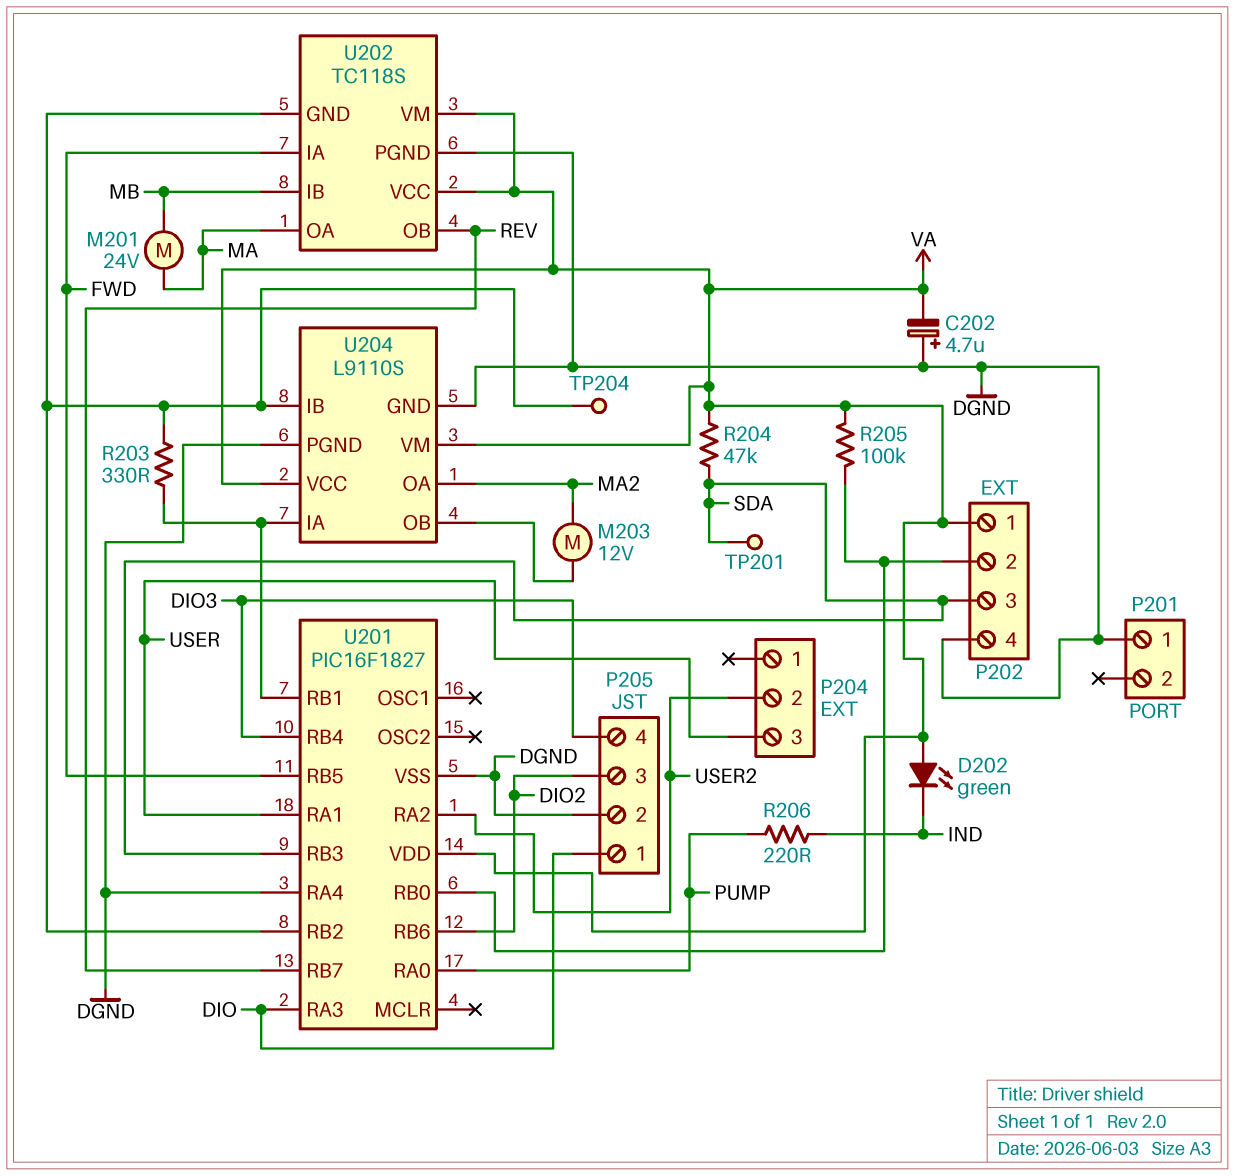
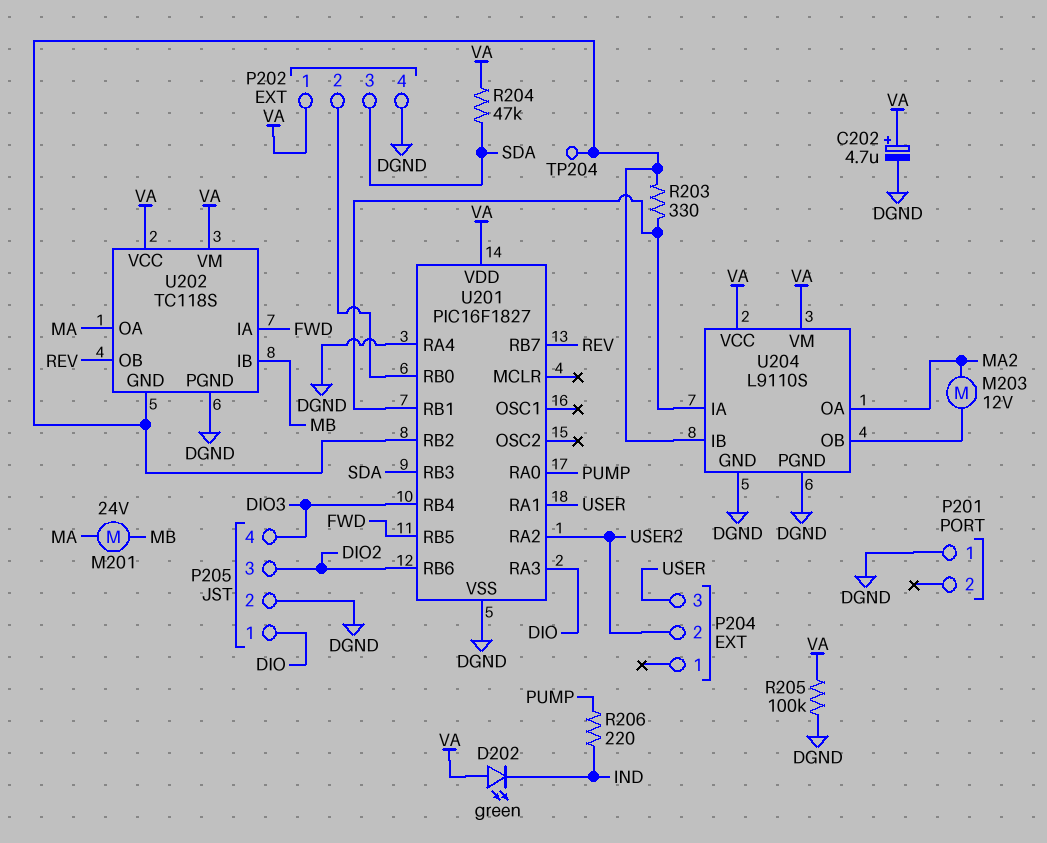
C202: 4.7uF (plus DGND, minus VA) -> 4.7uF (plus VA, minus DGND)
R205: 100k (P202/2, VA) -> 100k (DGND, VA)
TP201: test point (SDA) -> none

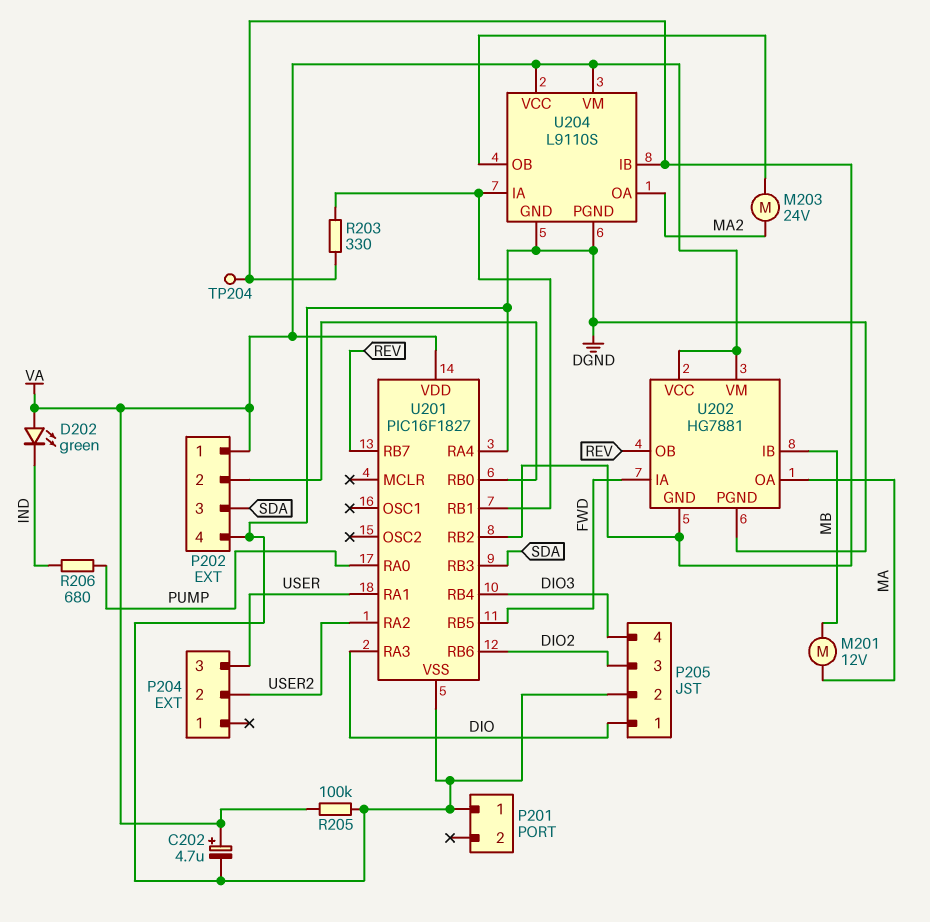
M201: motor 24V (MA, MB) -> motor 12V (MA, MB)
M203: motor 12V (MA2, U204/OB) -> motor 24V (MA2, U204/OB)
R204: 47k (SDA, VA) -> none
R206: 220 (IND, PUMP) -> 680 (IND, PUMP)
U202: TC118S -> HG7881

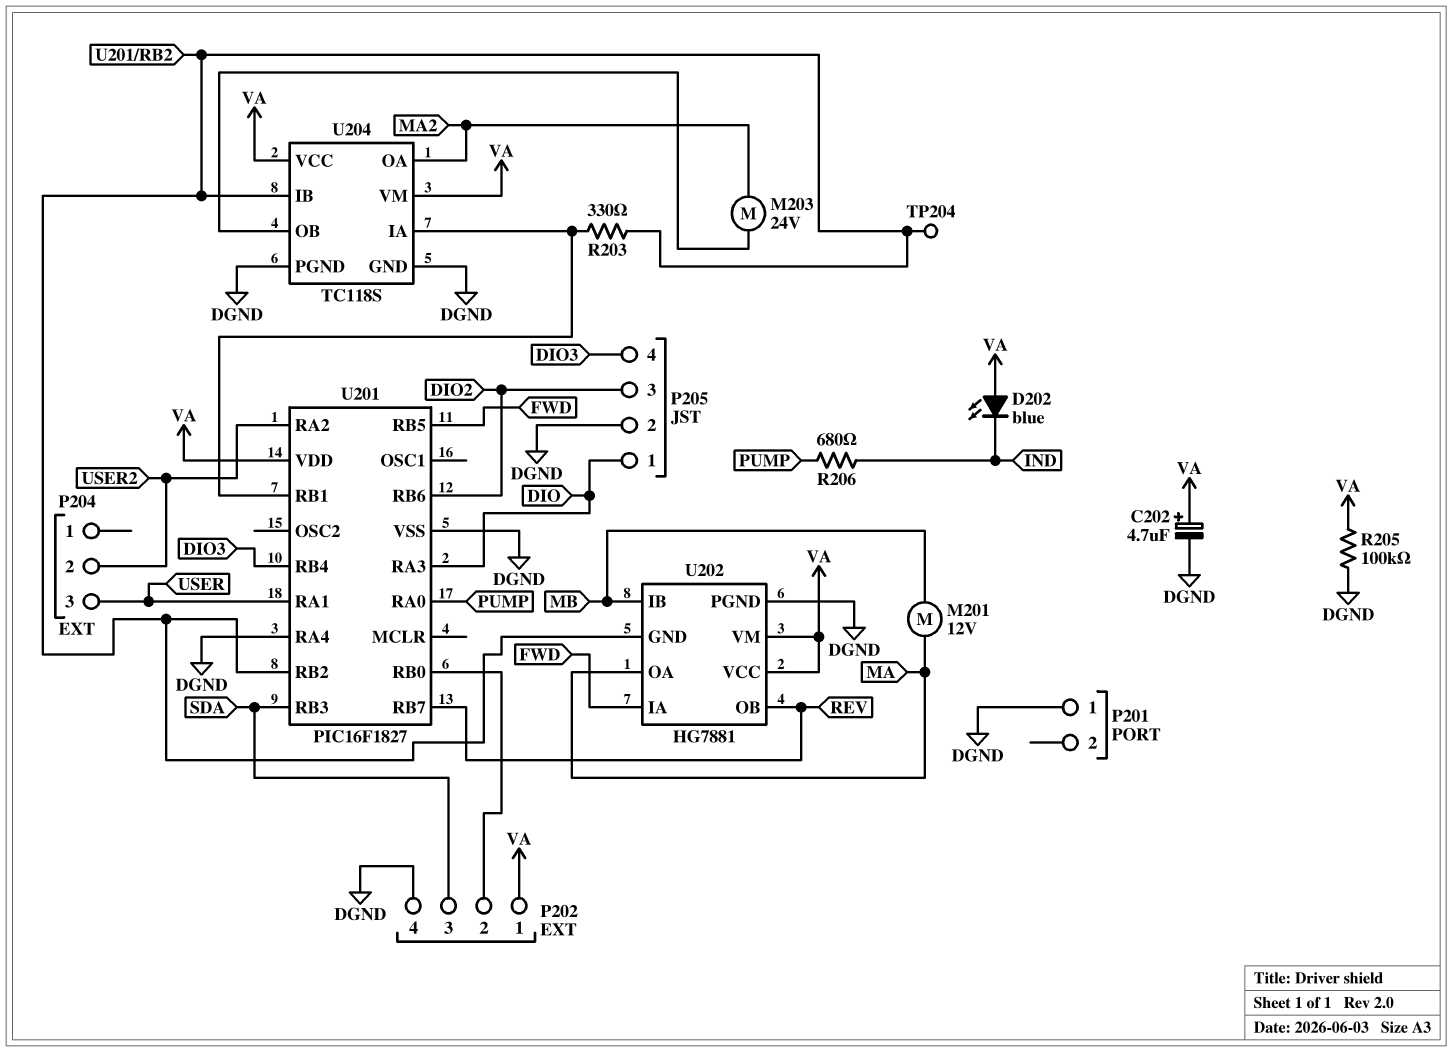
D202: LED green (A VA, K IND) -> LED blue (A VA, K IND)
U204: L9110S -> TC118S

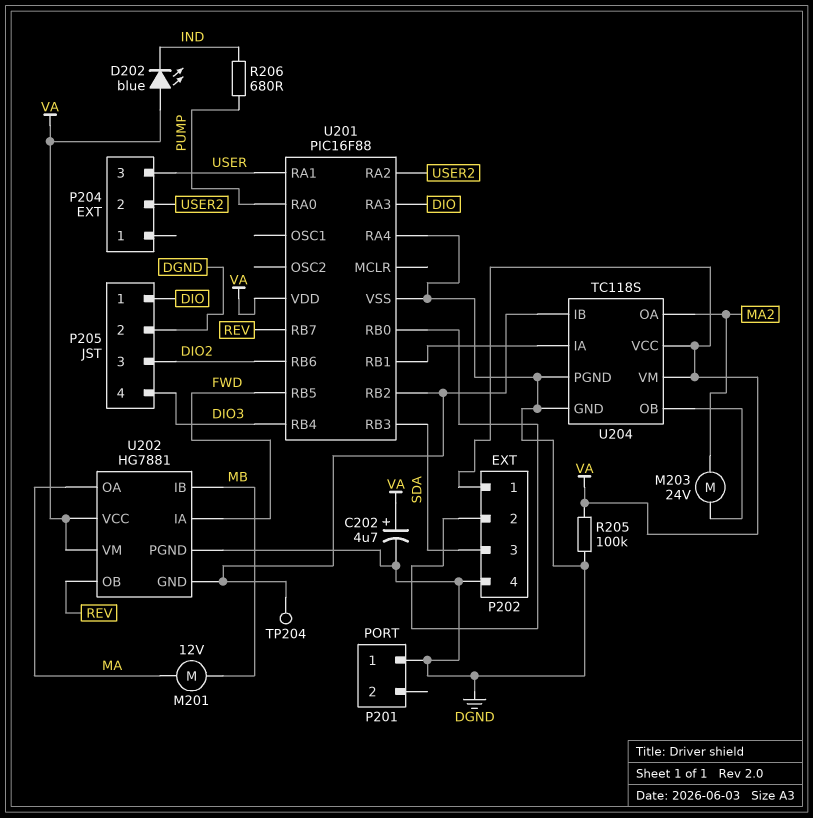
R203: 330 (U201/RB1, U201/RB2) -> none
U201: PIC16F1827 -> PIC16F88

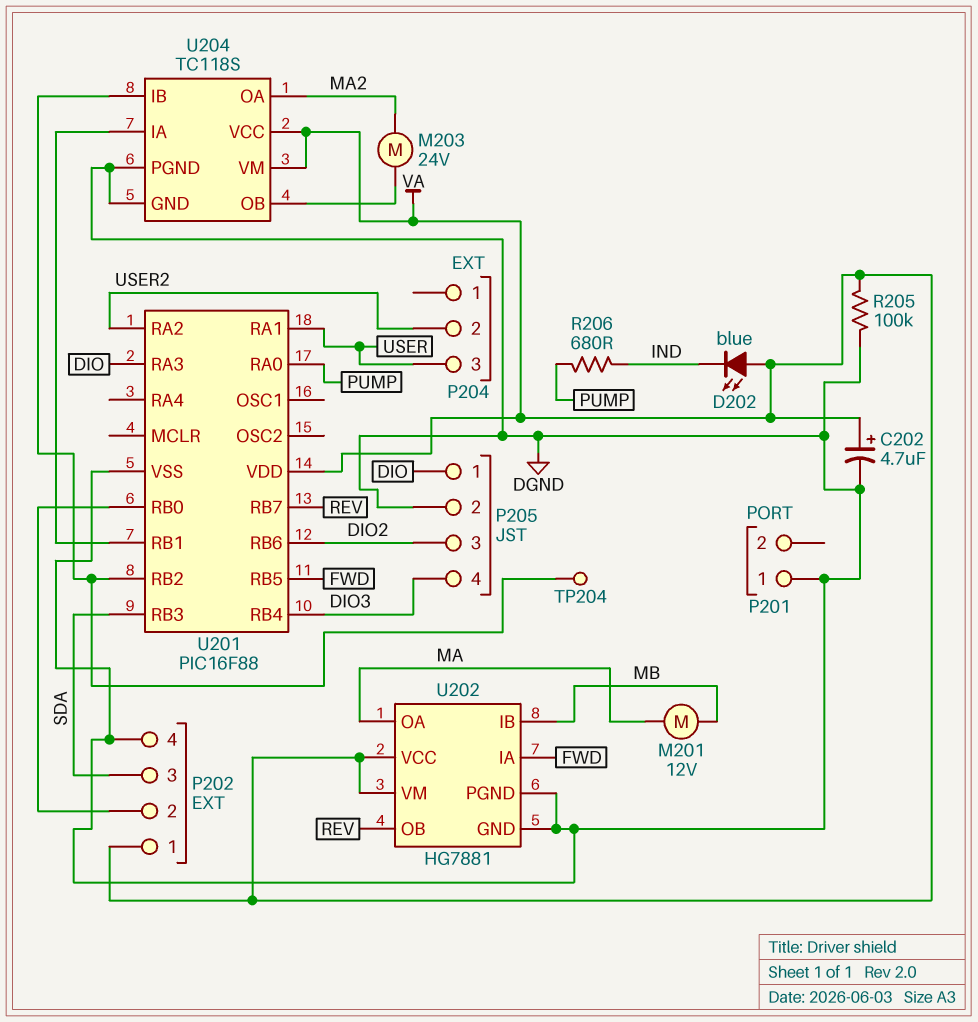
U201 pin RA4: DGND -> none
U202 pin GND: U201/RB2 -> DGND

